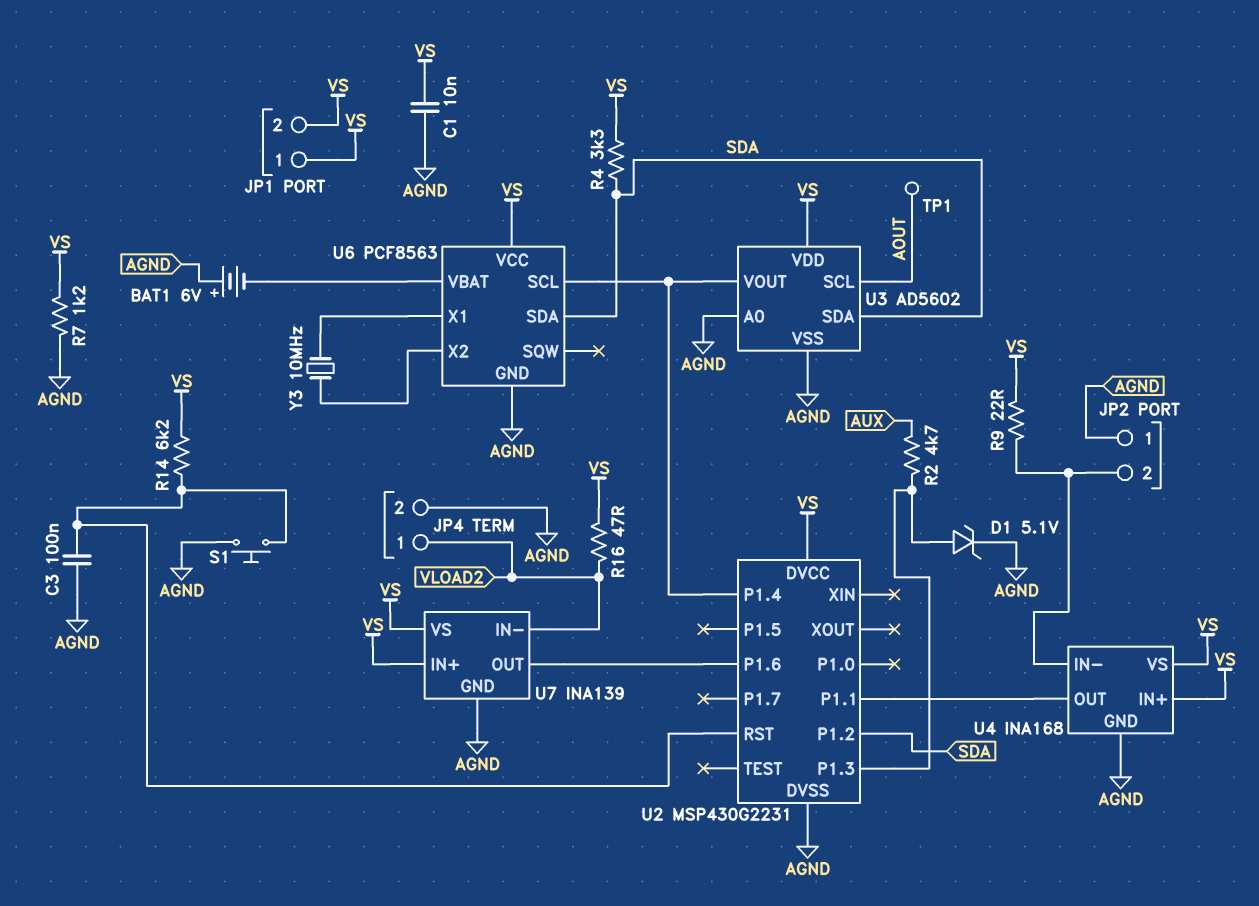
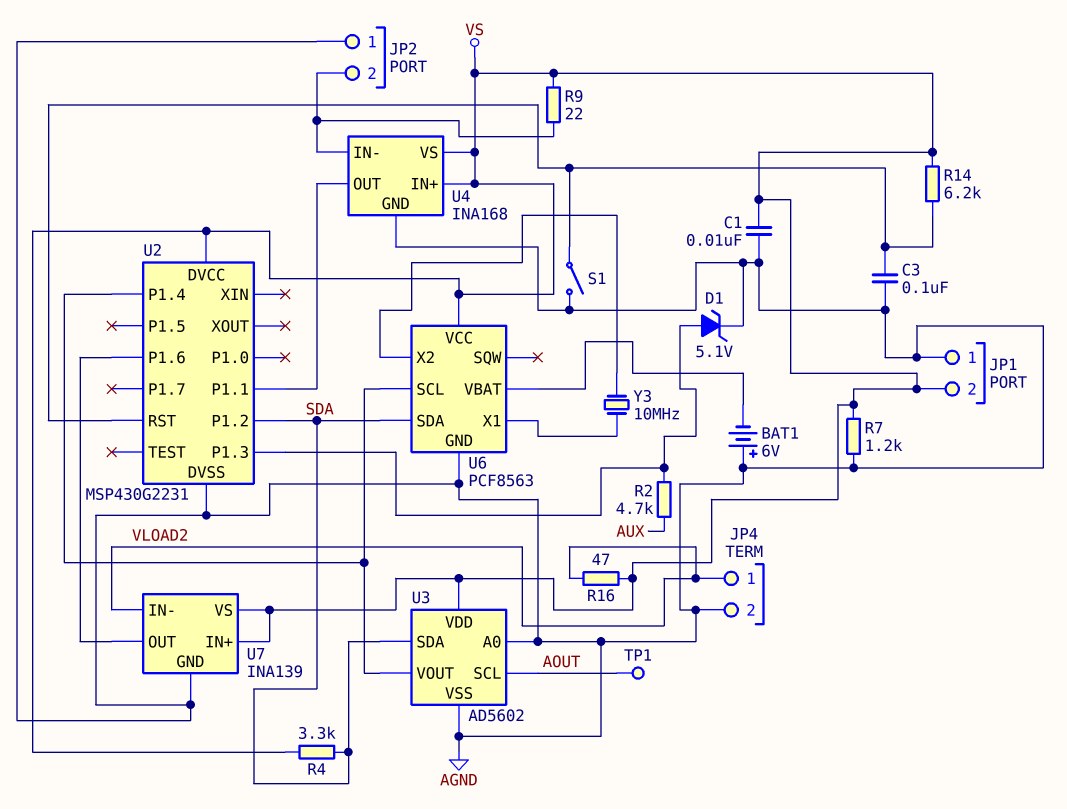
JP1 pin 1: VS -> AGND
S1: button (AGND, U2/RST) -> switch (AGND, U2/RST)

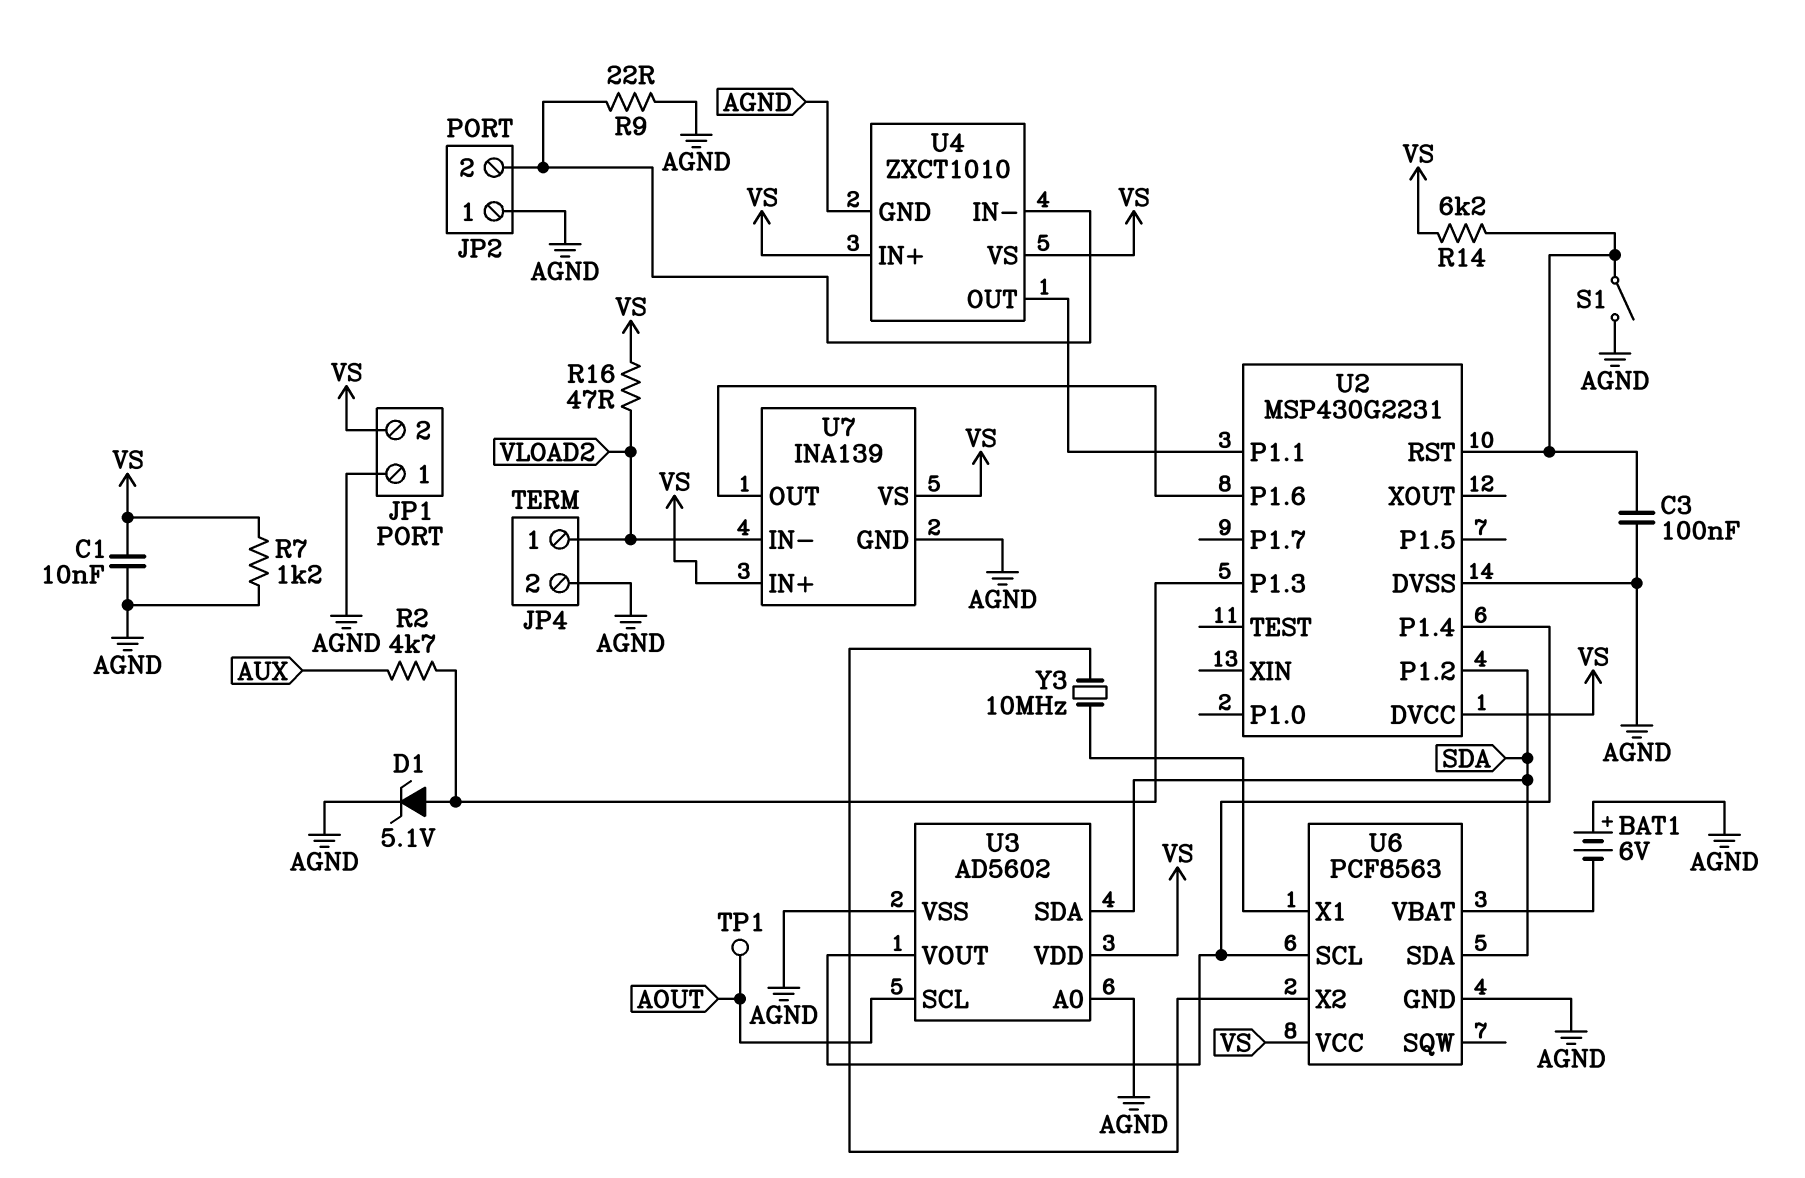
R4: 3.3k (SDA, VS) -> none
R9: 22 (JP2/2, VS) -> 22 (AGND, JP2/2)
U4: INA168 -> ZXCT1010

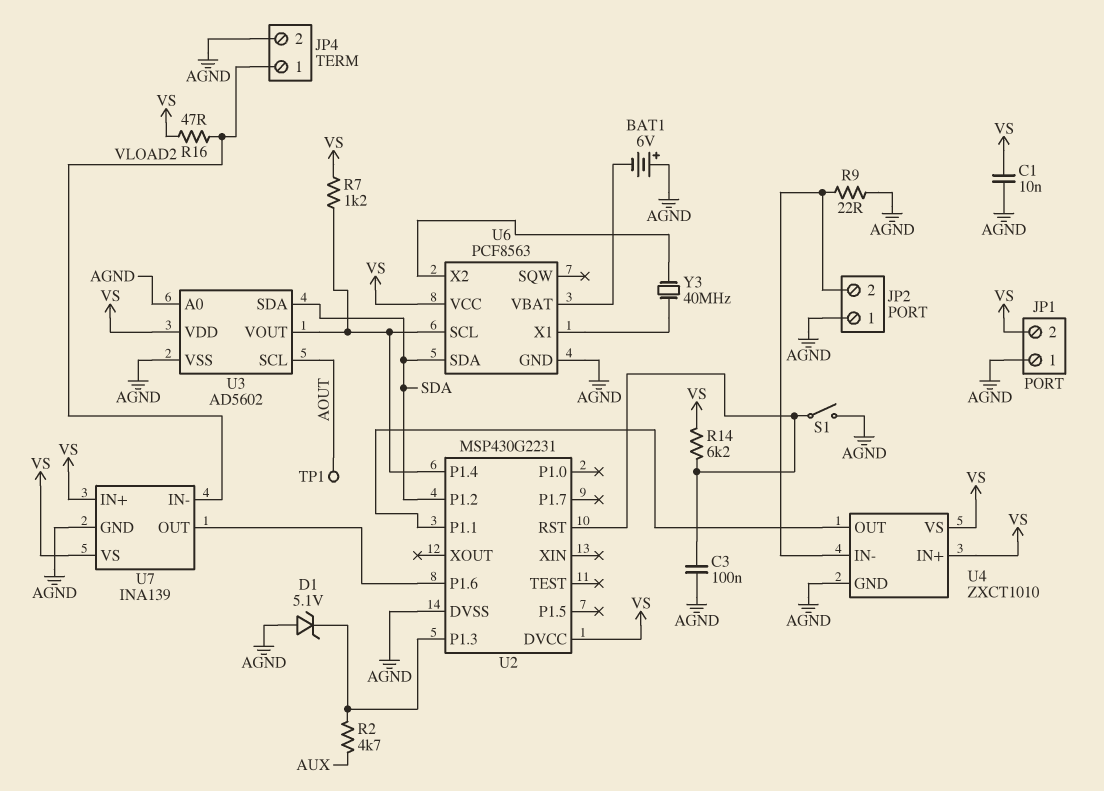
D1: zener 5.1V (A U2/P1.3, K AGND) -> zener 5.1V (A AGND, K U2/P1.3)
R7: 1.2k (AGND, VS) -> 1.2k (U2/P1.4, VS)
Y3: 10MHz (U6/X1, U6/X2) -> 40MHz (U6/X1, U6/X2)

